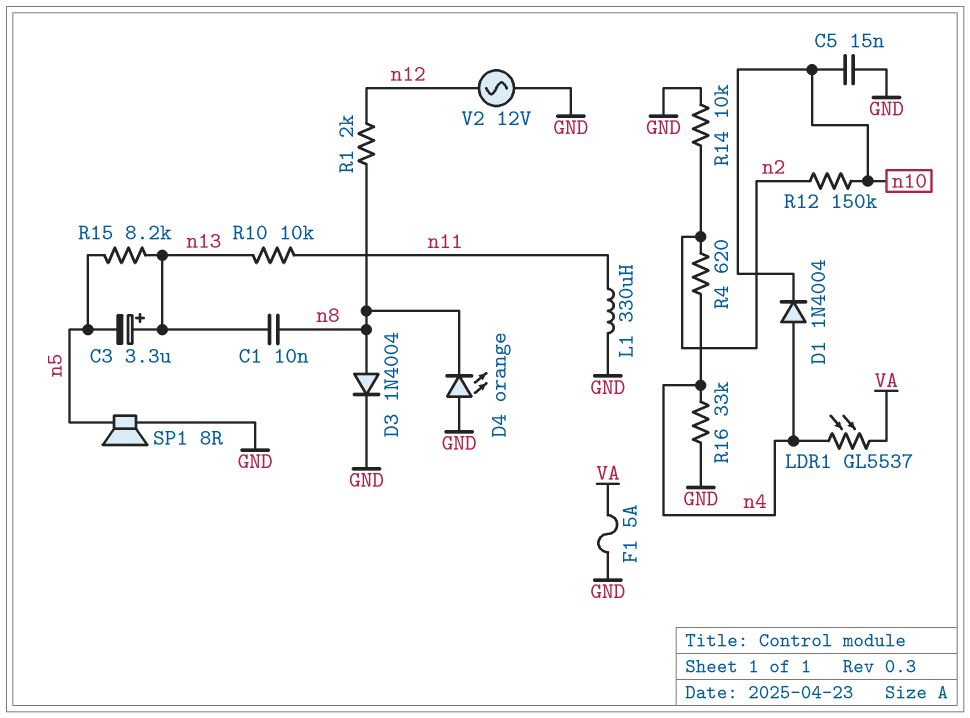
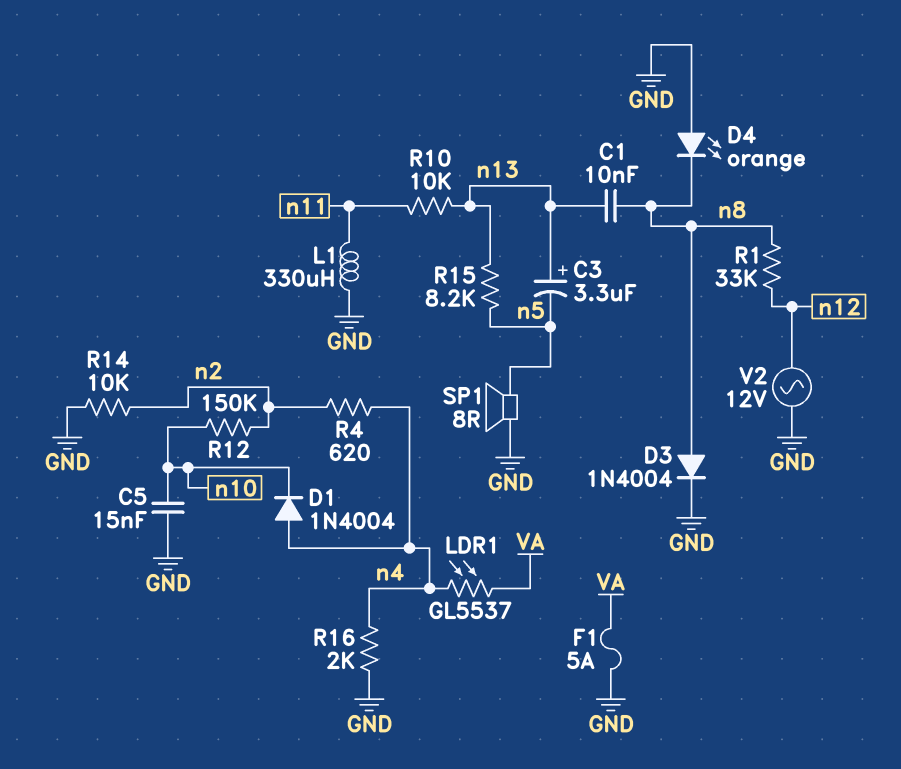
R1: 2k (n8, n12) -> 33k (n8, n12)
R16: 33k (GND, n4) -> 2k (GND, n4)

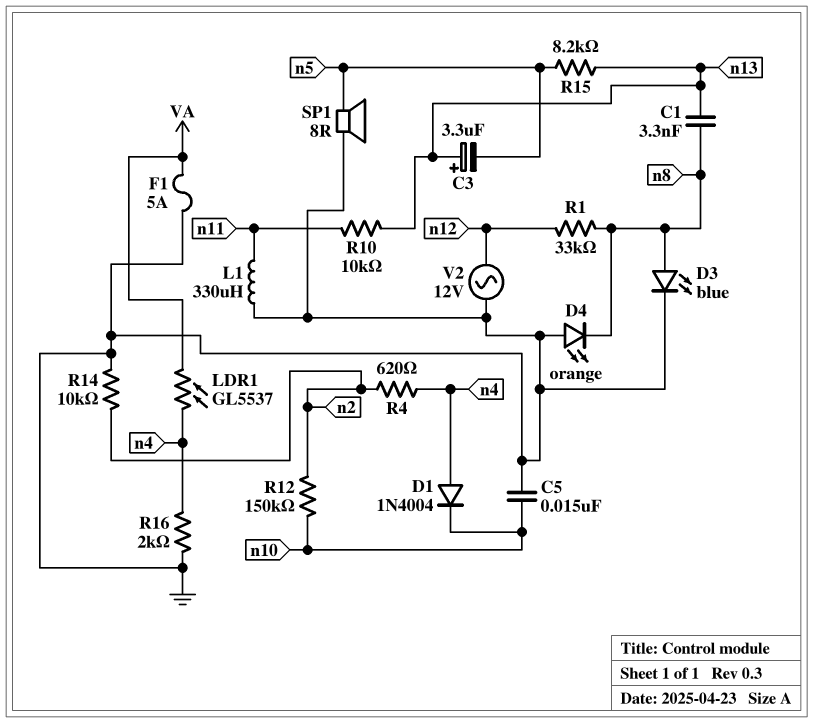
C1: 10nF (n8, n13) -> 3.3nF (n8, n13)
D3: diode 1N4004 (A n8, K GND) -> LED blue (A n8, K GND)

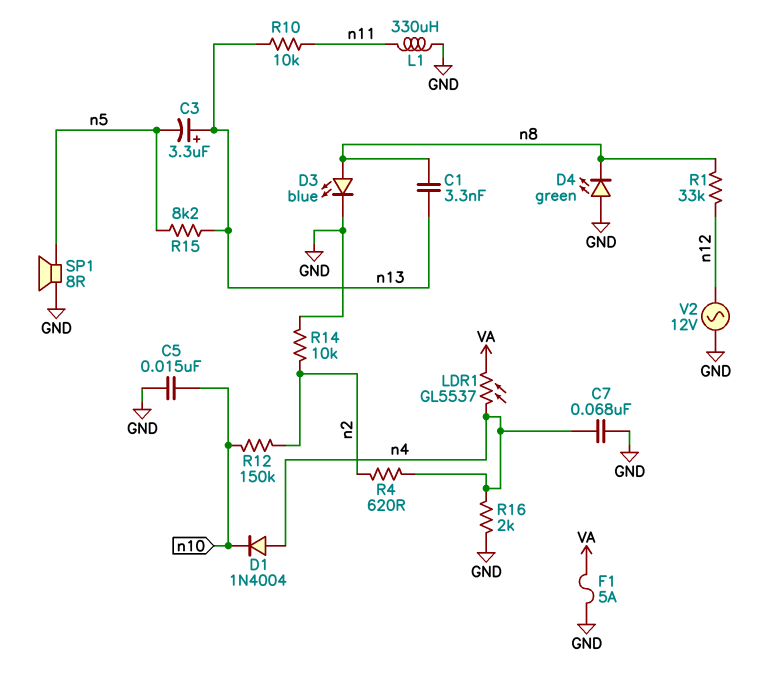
C7: none -> 68nF (GND, n4)
D4: LED orange (A GND, K n8) -> LED green (A GND, K n8)

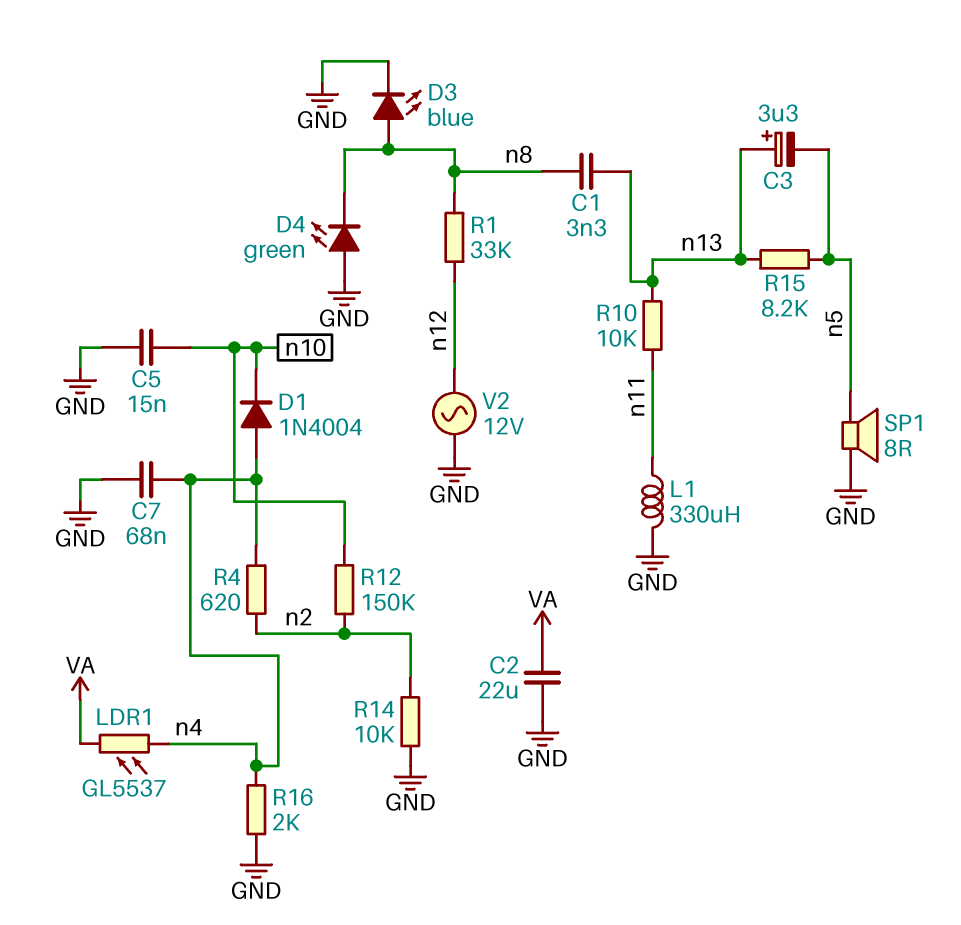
C2: none -> 22uF (GND, VA)
F1: 5A (GND, VA) -> none

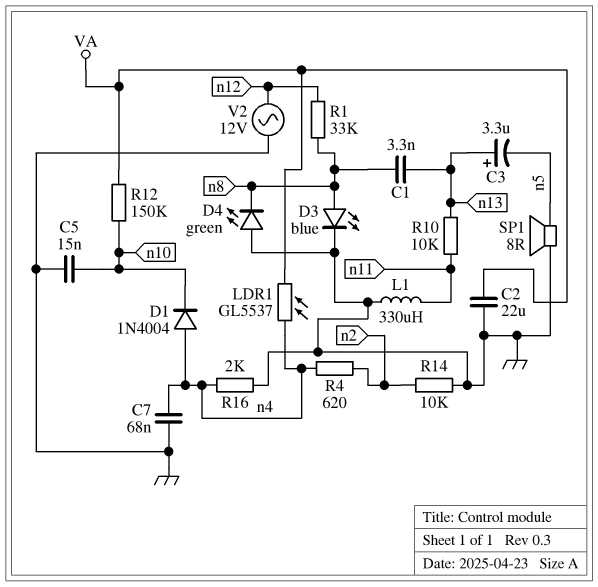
R12: 150k (n2, n10) -> 150k (VA, n10)
R15: 8.2k (n5, n13) -> none

